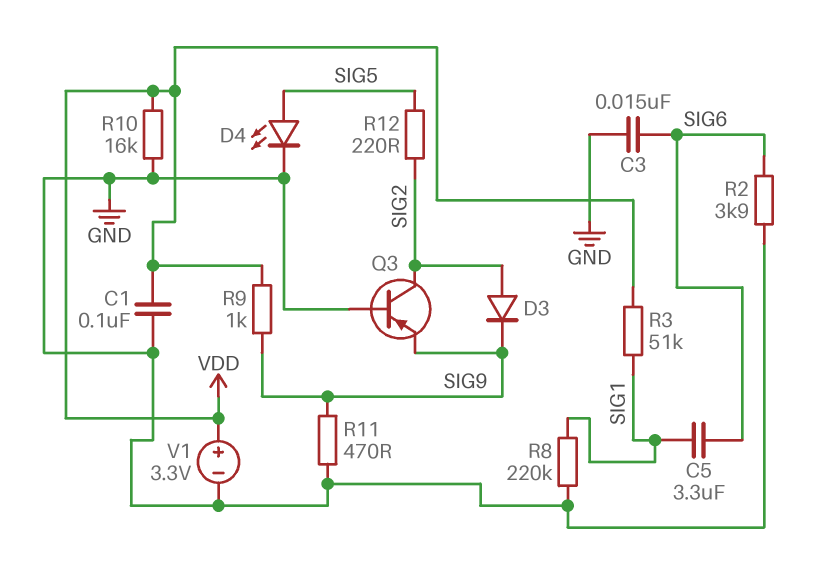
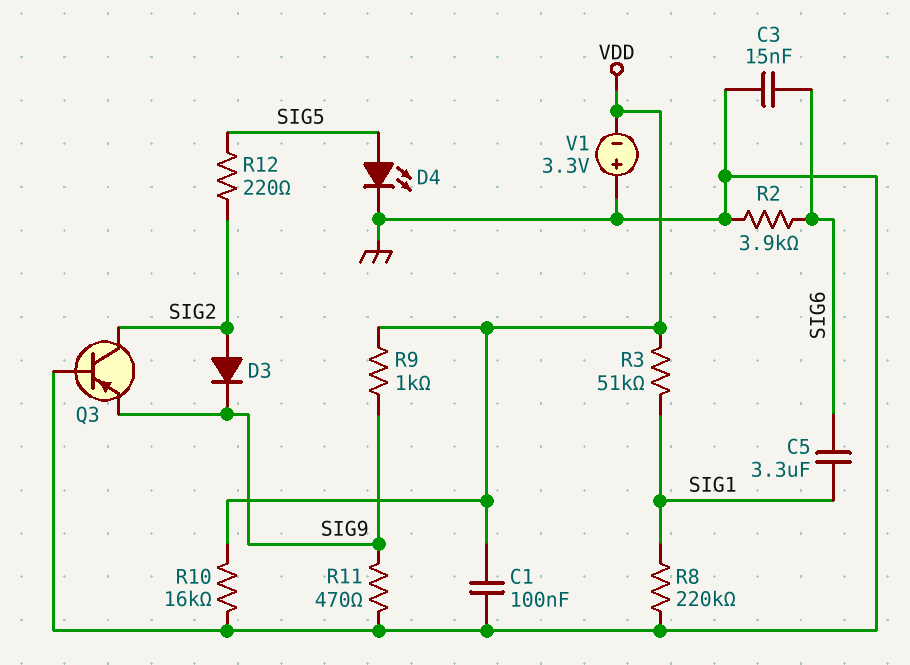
V1: 3.3V (plus VDD, minus GND) -> 3.3V (plus GND, minus VDD)

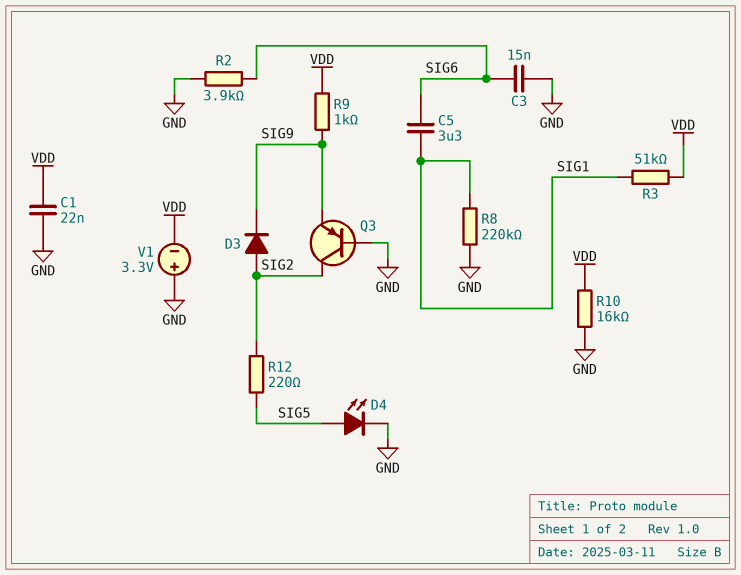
C1: 100nF (GND, VDD) -> 22nF (GND, VDD)
R11: 470 (GND, SIG9) -> none

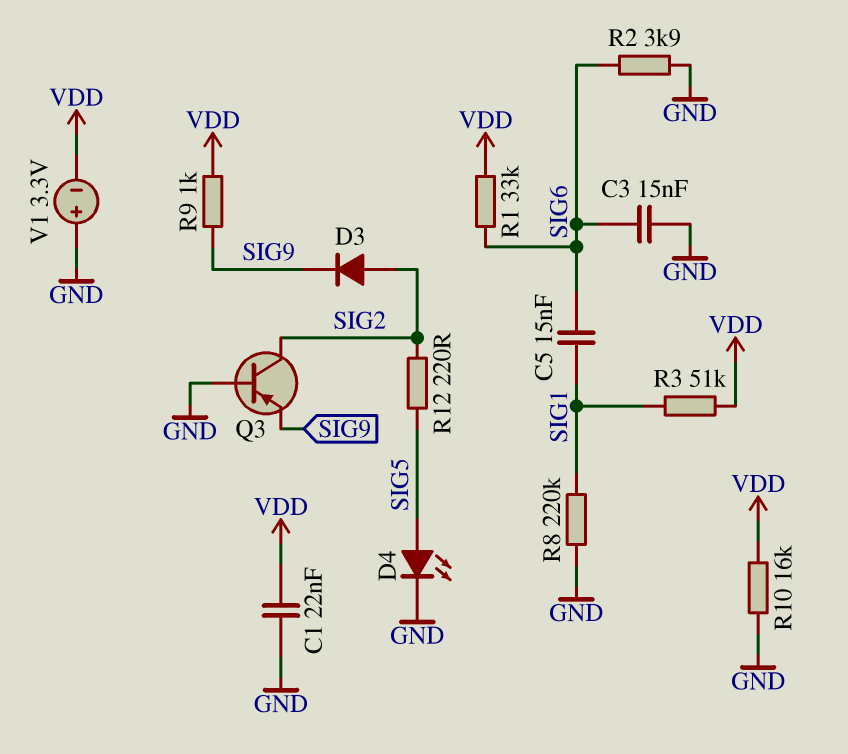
C5: 3.3uF (SIG1, SIG6) -> 15nF (SIG1, SIG6)
R1: none -> 33k (SIG6, VDD)

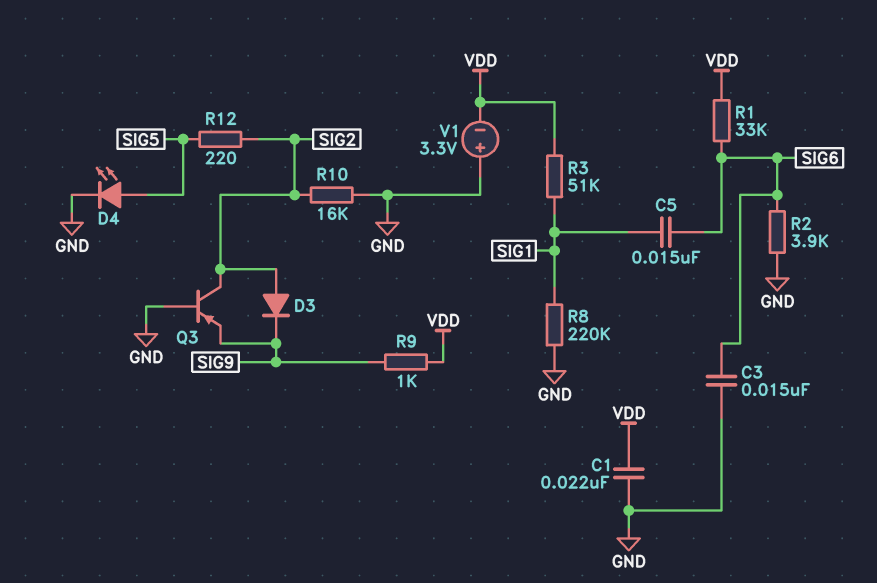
R10: 16k (GND, VDD) -> 16k (GND, SIG2)

